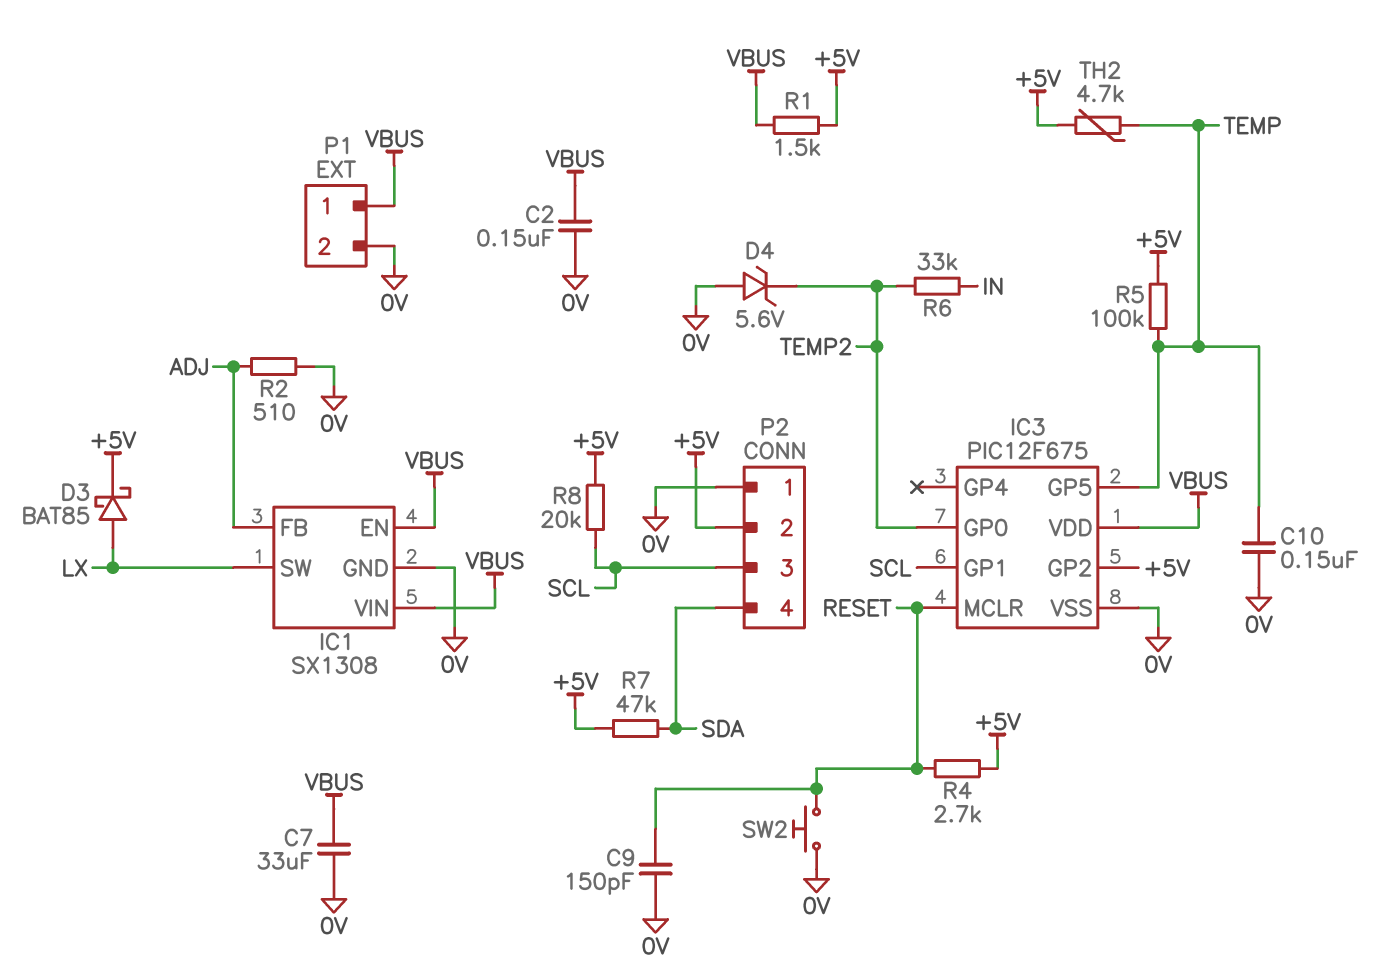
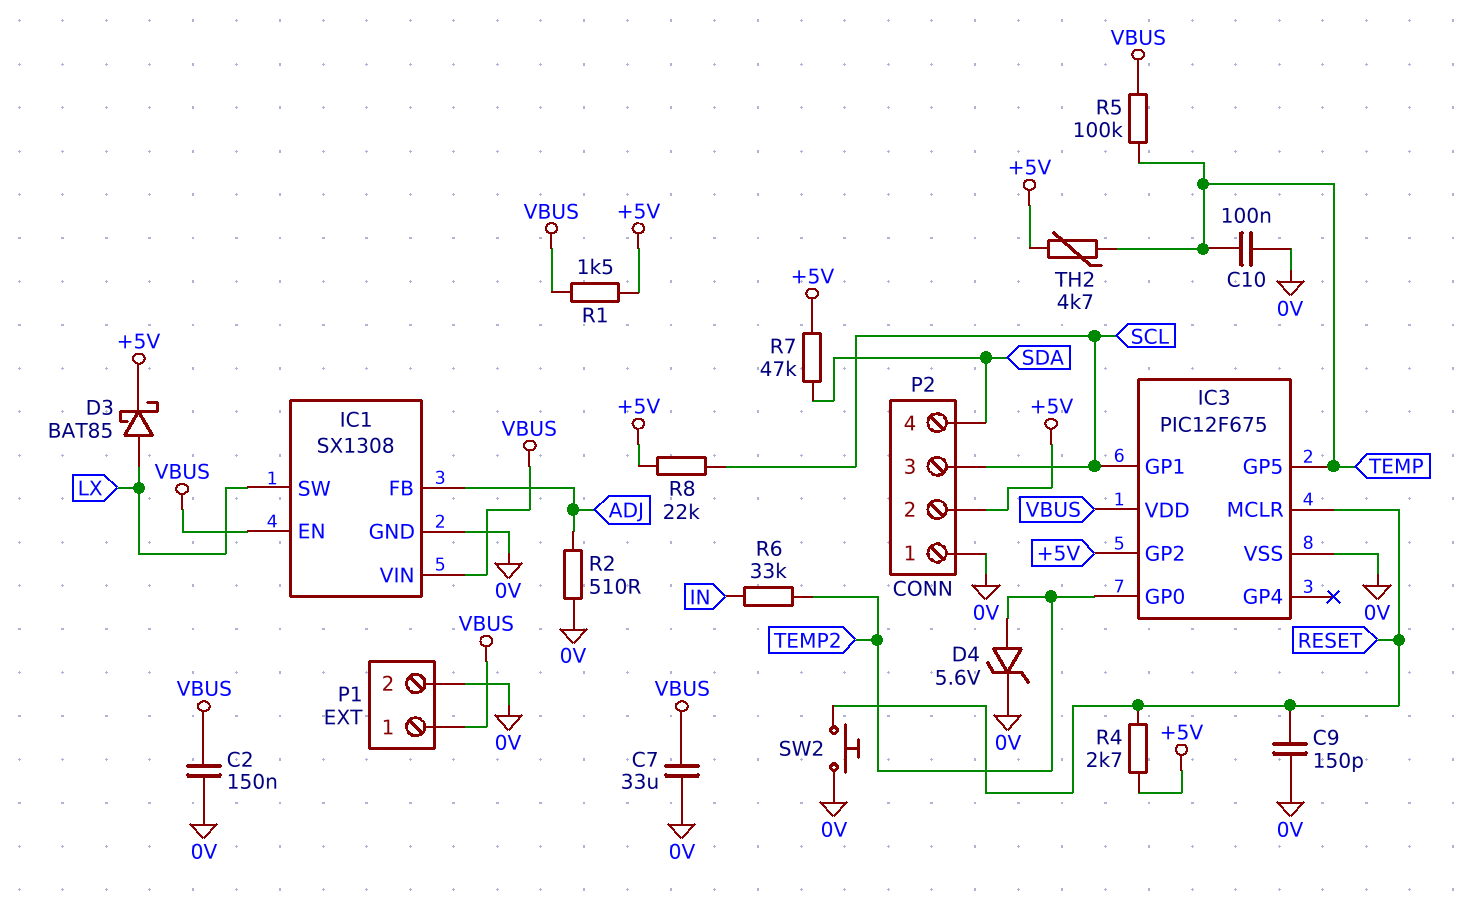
C10: 150nF (0V, TEMP) -> 100nF (0V, TEMP)
D4: zener 5.6V (A 0V, K TEMP2) -> zener 5.6V (A TEMP2, K 0V)
R5: 100k (+5V, TEMP) -> 100k (TEMP, VBUS)
R8: 20k (+5V, SCL) -> 22k (+5V, SCL)

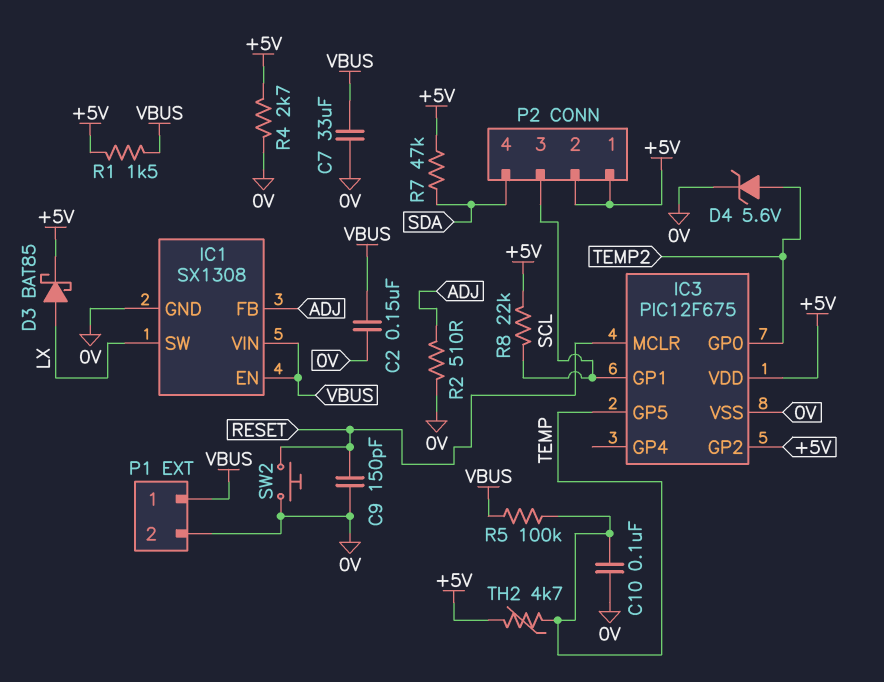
IC3 pin VDD: VBUS -> +5V
P2 pin 1: 0V -> +5V
R4: 2.7k (+5V, RESET) -> 2.7k (+5V, 0V)
R6: 33k (IN, TEMP2) -> none

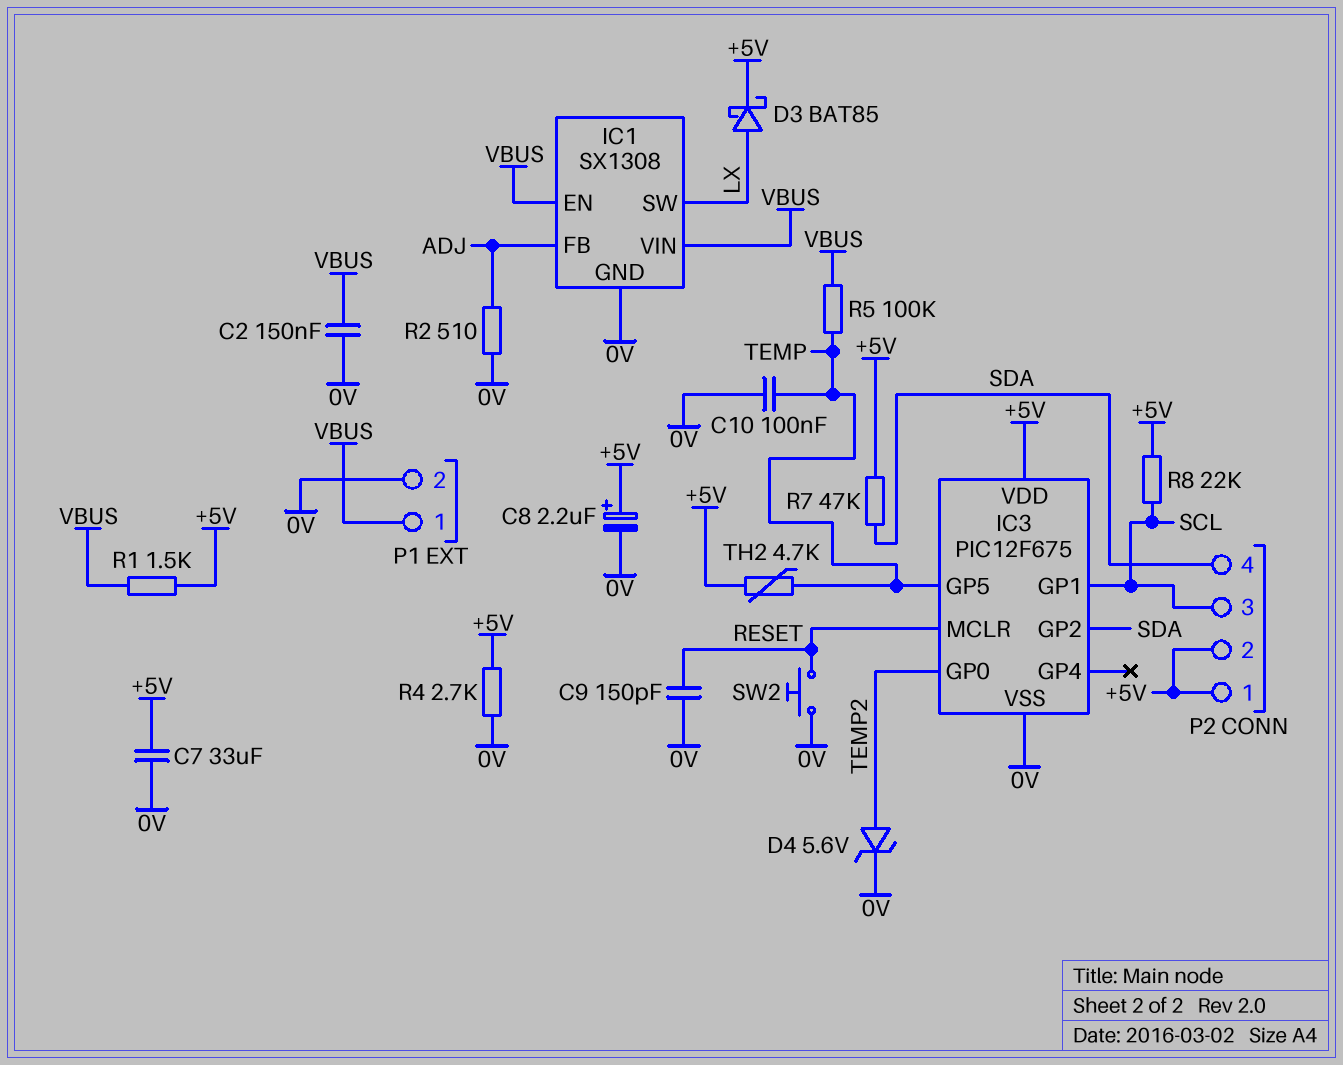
C7: 33uF (0V, VBUS) -> 33uF (+5V, 0V)
C8: none -> 2.2uF (plus +5V, minus 0V)
IC3 pin GP2: +5V -> SDA

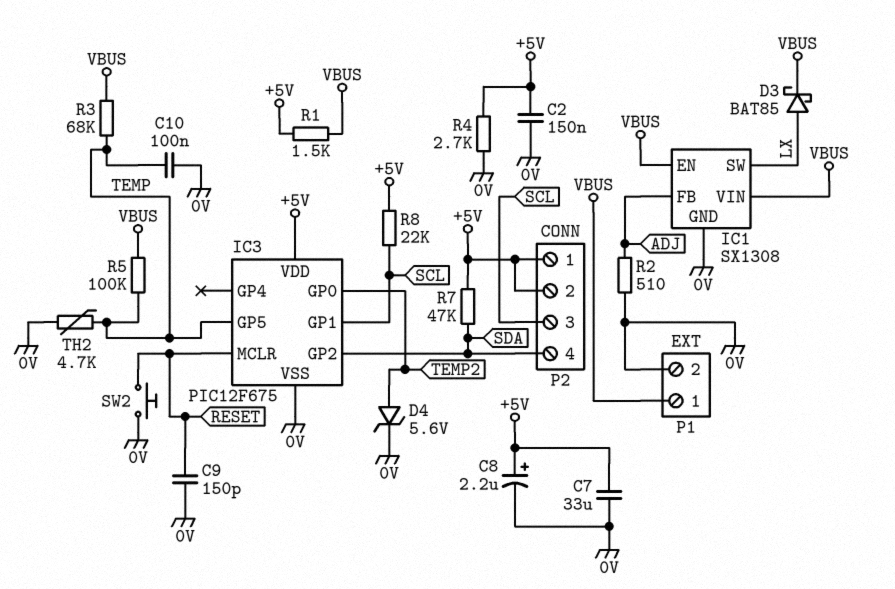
C2: 150nF (0V, VBUS) -> 150nF (+5V, 0V)
D3: schottky BAT85 (A LX, K +5V) -> schottky BAT85 (A LX, K VBUS)
R3: none -> 68k (TEMP, VBUS)
TH2: 4.7k (+5V, TEMP) -> 4.7k (0V, TEMP)

